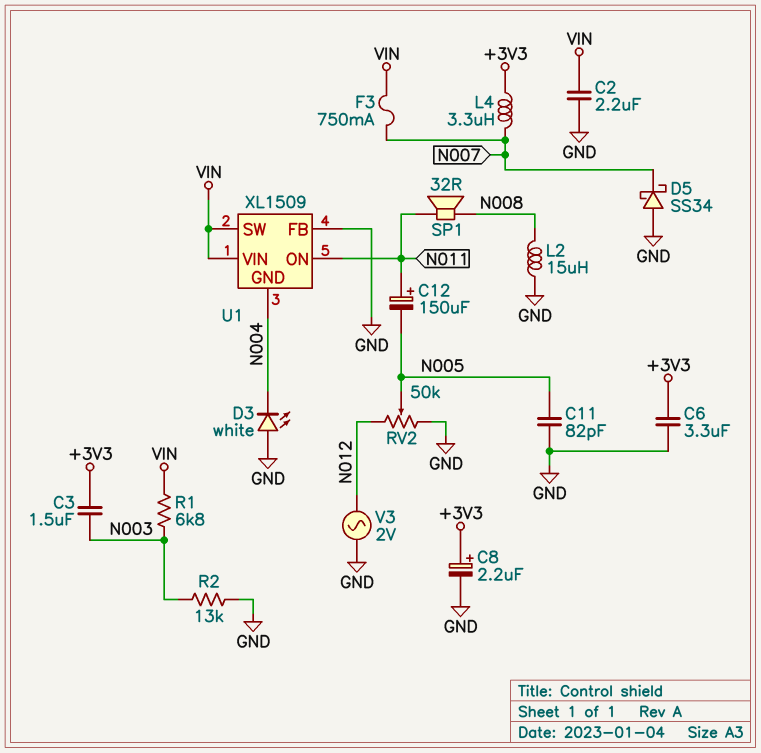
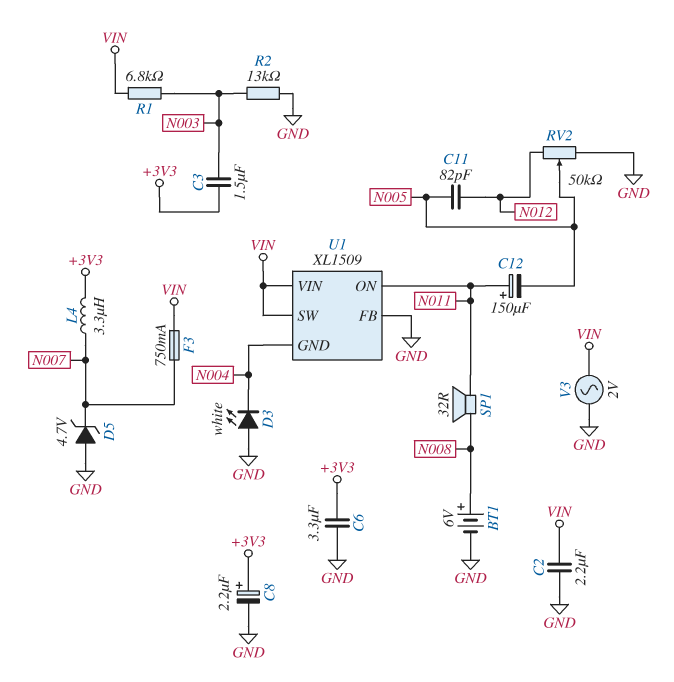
BT1: none -> 6V (plus N008, minus GND)
C11: 82pF (GND, N005) -> 82pF (N005, N012)
D5: schottky SS34 (A GND, K N007) -> zener 4.7V (A GND, K N007)
L2: 15uH (GND, N008) -> none
V3: AC 2V (GND, N012) -> AC 2V (GND, VIN)

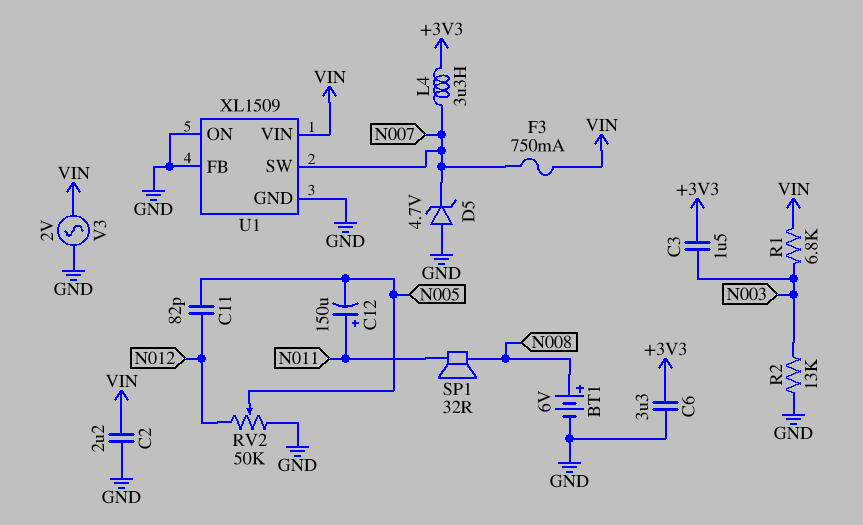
C8: 2.2uF (plus +3V3, minus GND) -> none
D3: LED white (A GND, K N004) -> none
U1 pin GND: N004 -> GND
U1 pin ON: N011 -> GND
U1 pin SW: VIN -> N007

